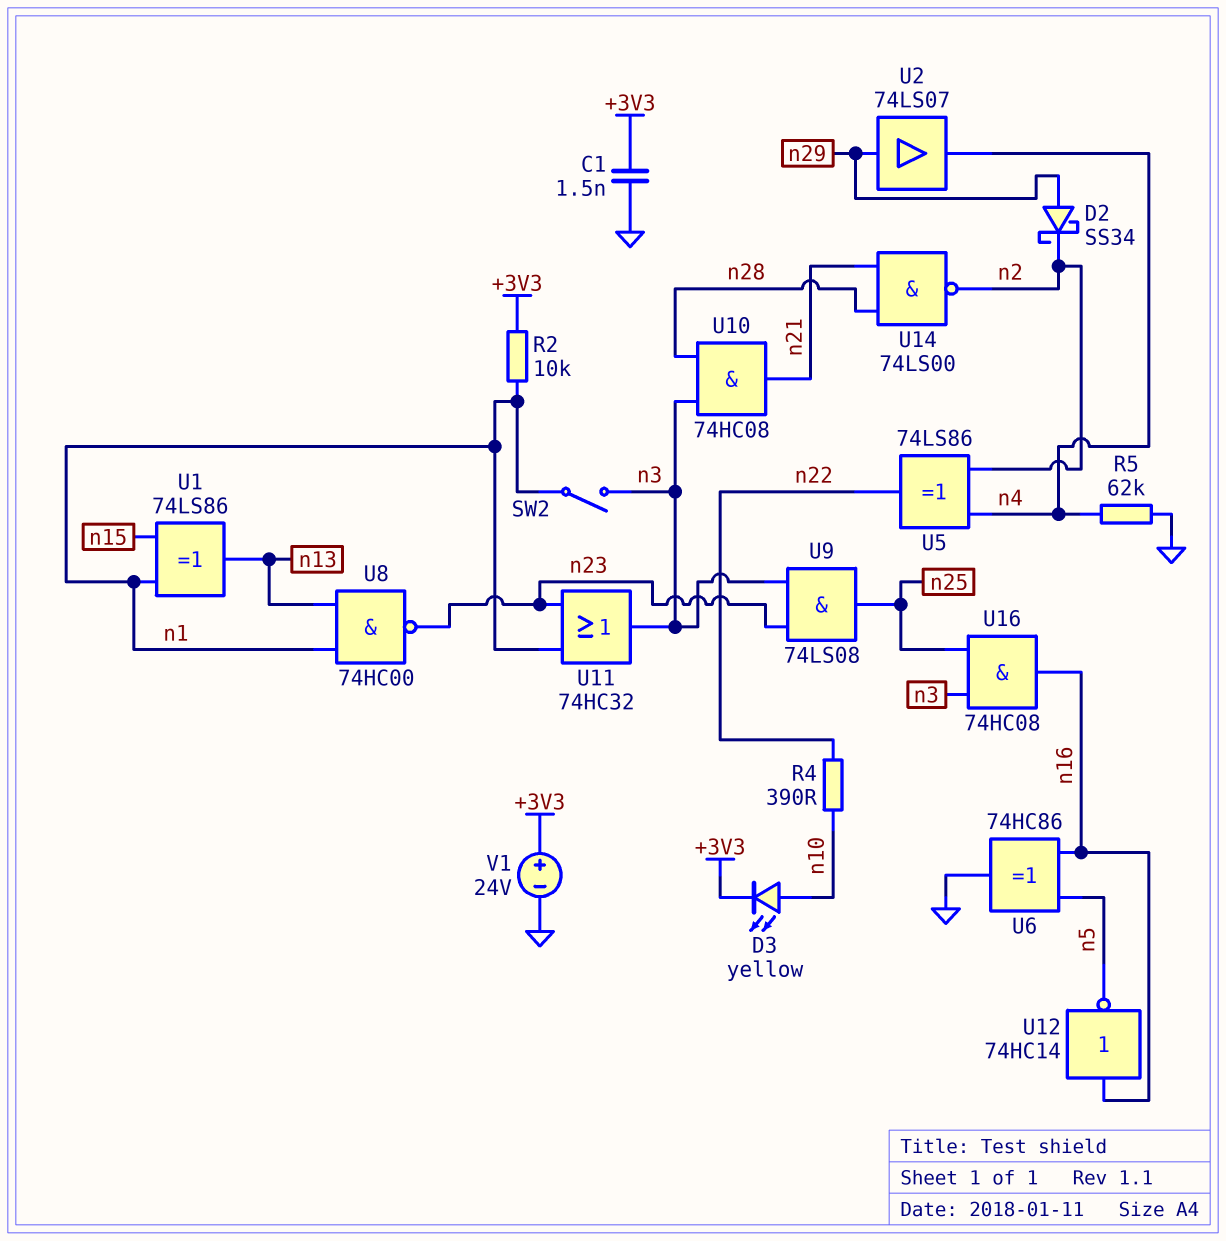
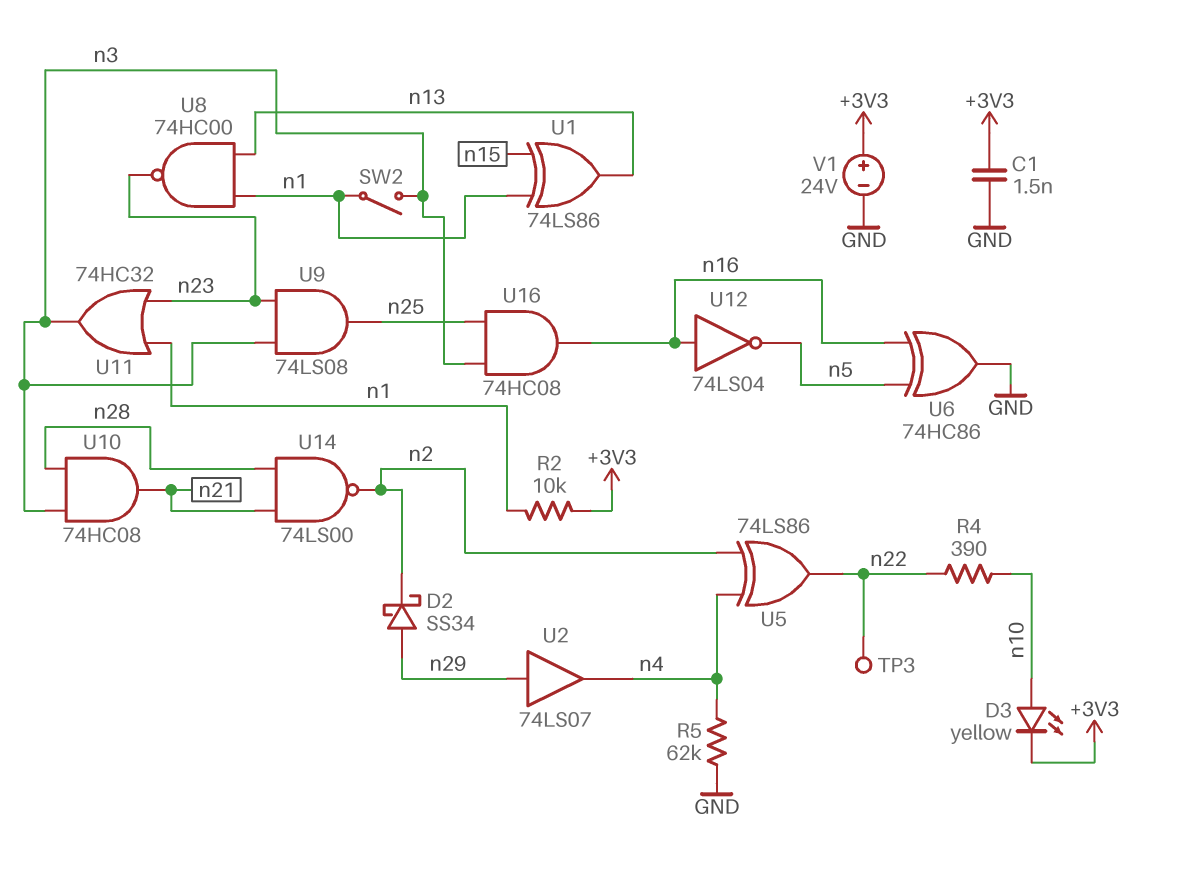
TP3: none -> test point (n22)
U12: NOT 74HC14 (in n16, out n5) -> NOT 74LS04 (in n16, out n5)

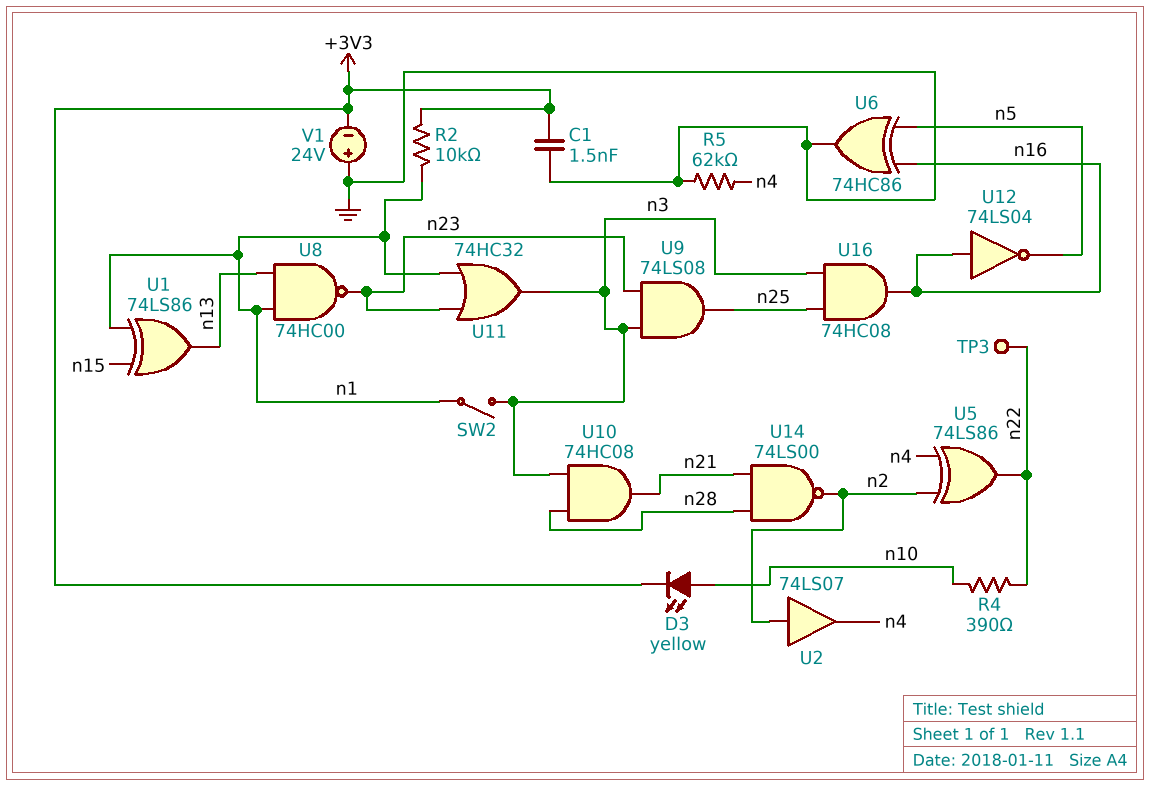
D2: schottky SS34 (A n29, K n2) -> none
U2: buffer 74LS07 (in n29, out n4) -> buffer 74LS07 (in n2, out n4)
V1: 24V (plus +3V3, minus GND) -> 24V (plus GND, minus +3V3)

